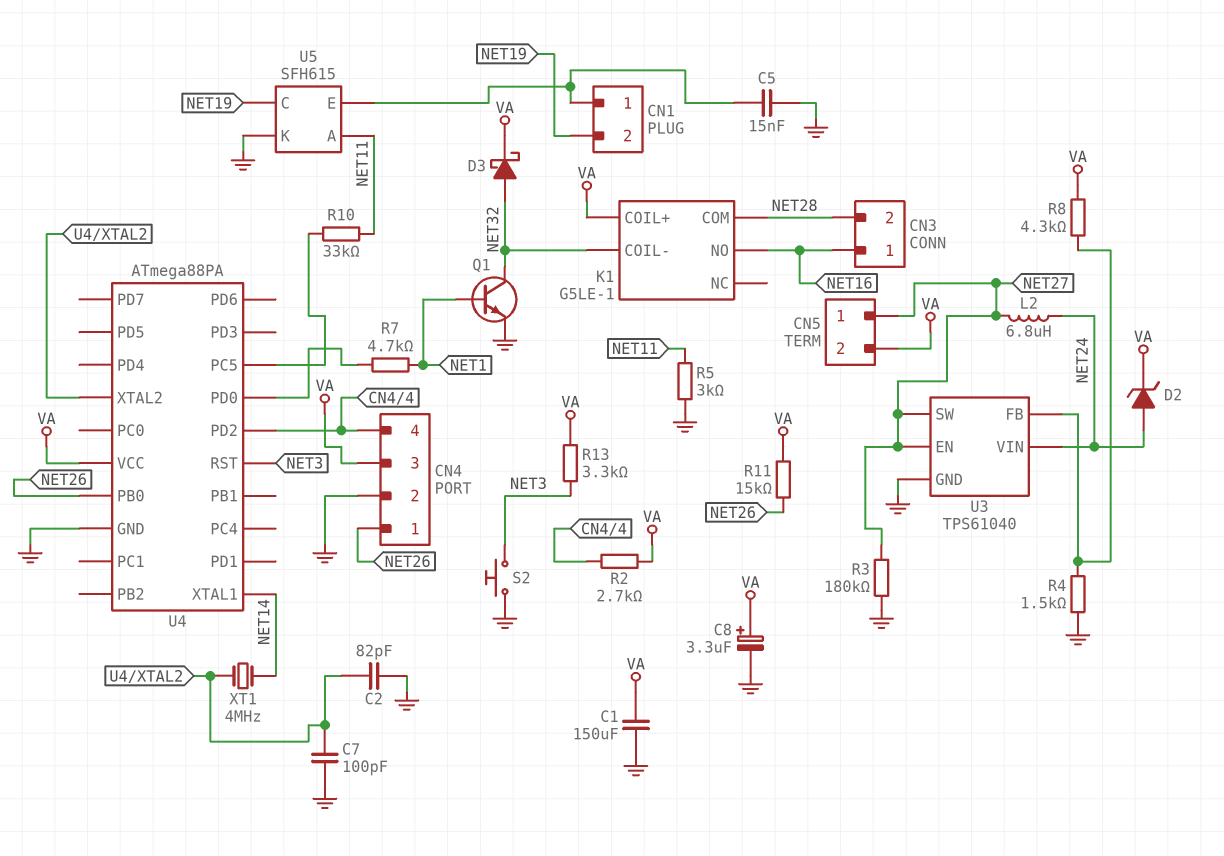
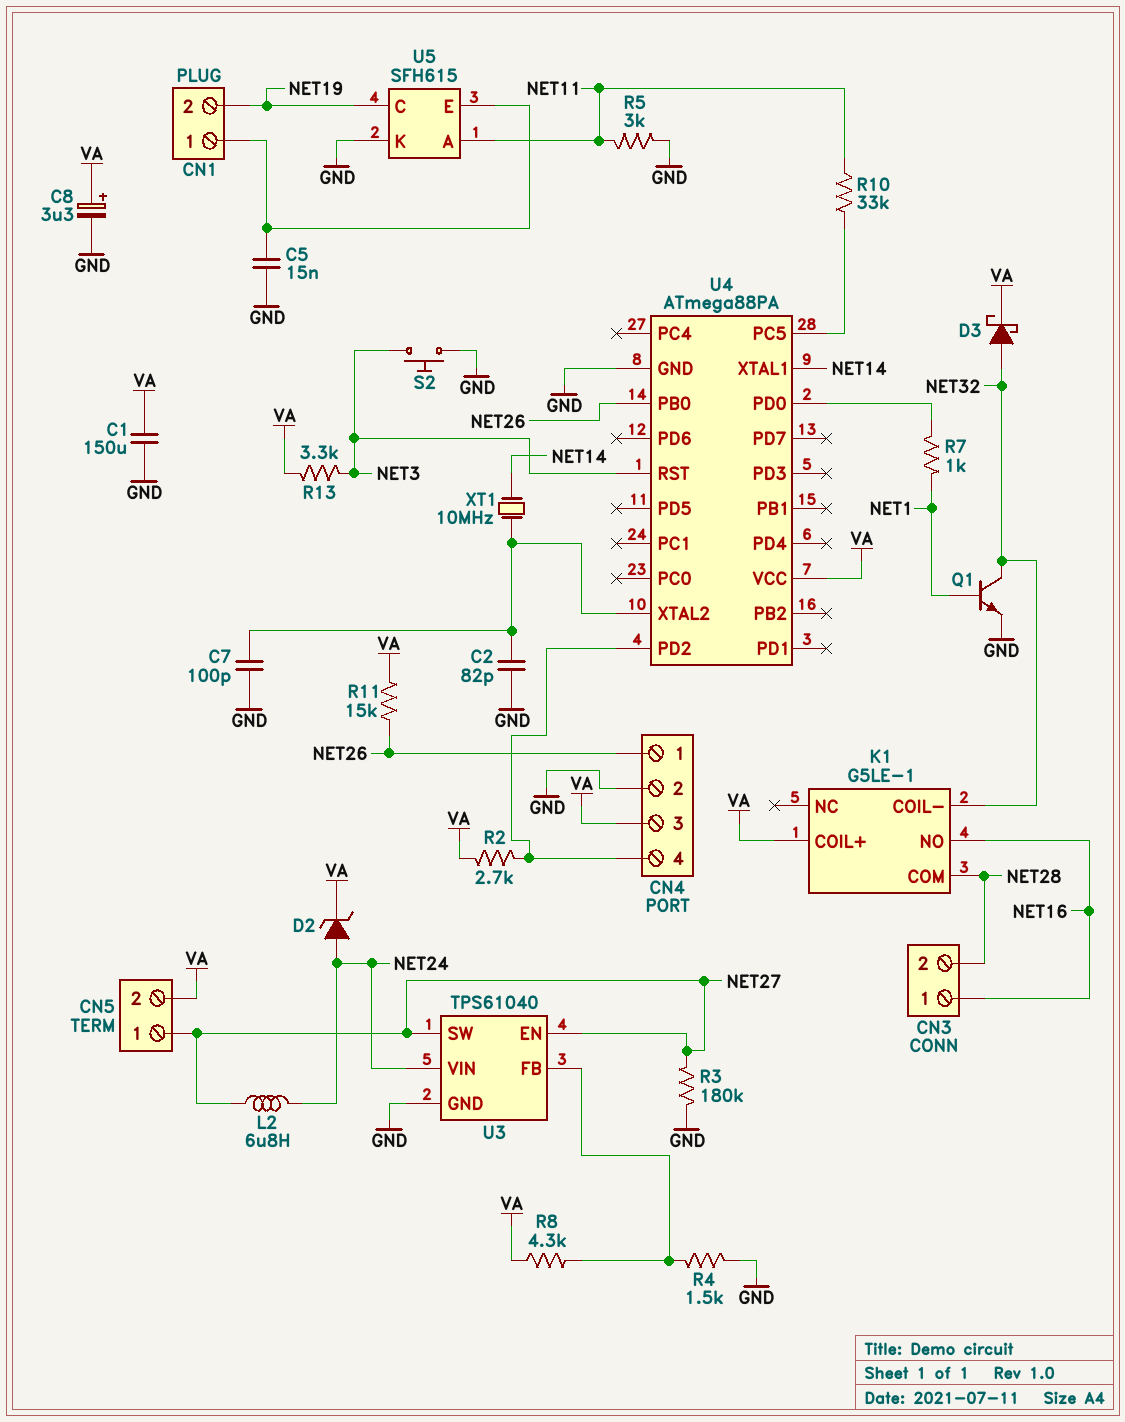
R7: 4.7k (NET1, U4/PD0) -> 1k (NET1, U4/PD0)
XT1: 4MHz (NET14, U4/XTAL2) -> 10MHz (NET14, U4/XTAL2)

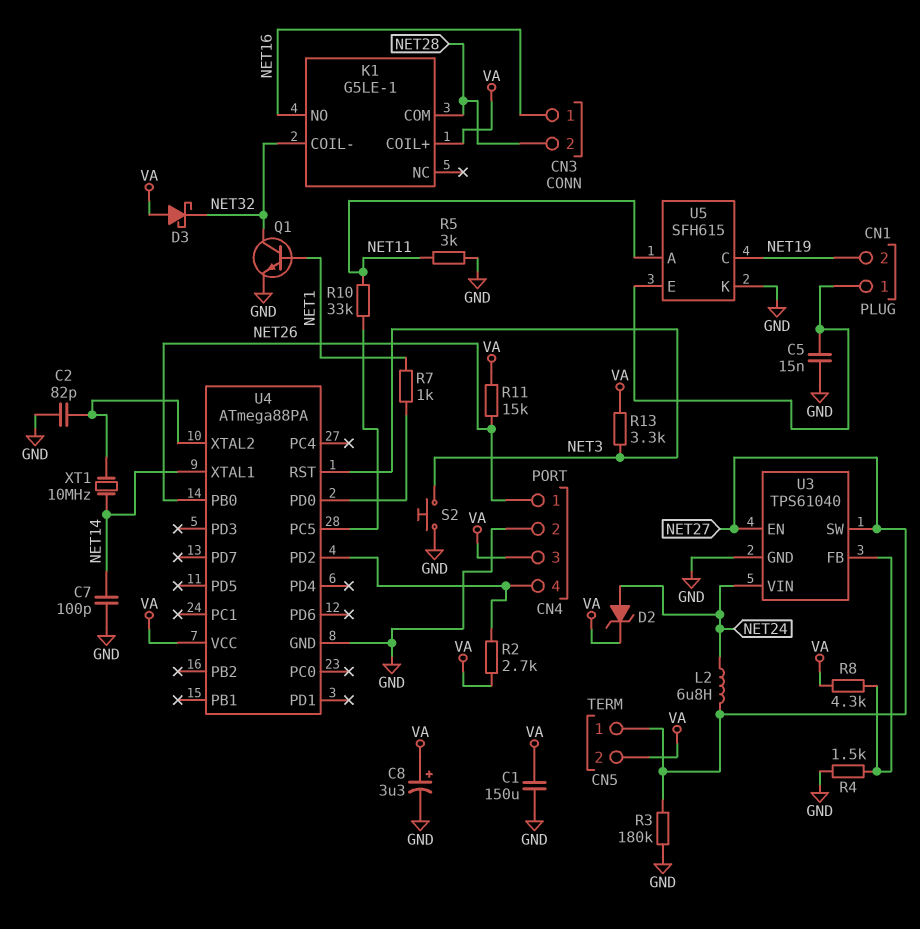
C7: 100pF (GND, U4/XTAL2) -> 100pF (GND, NET14)
D3: schottky (A NET32, K VA) -> schottky (A VA, K NET32)

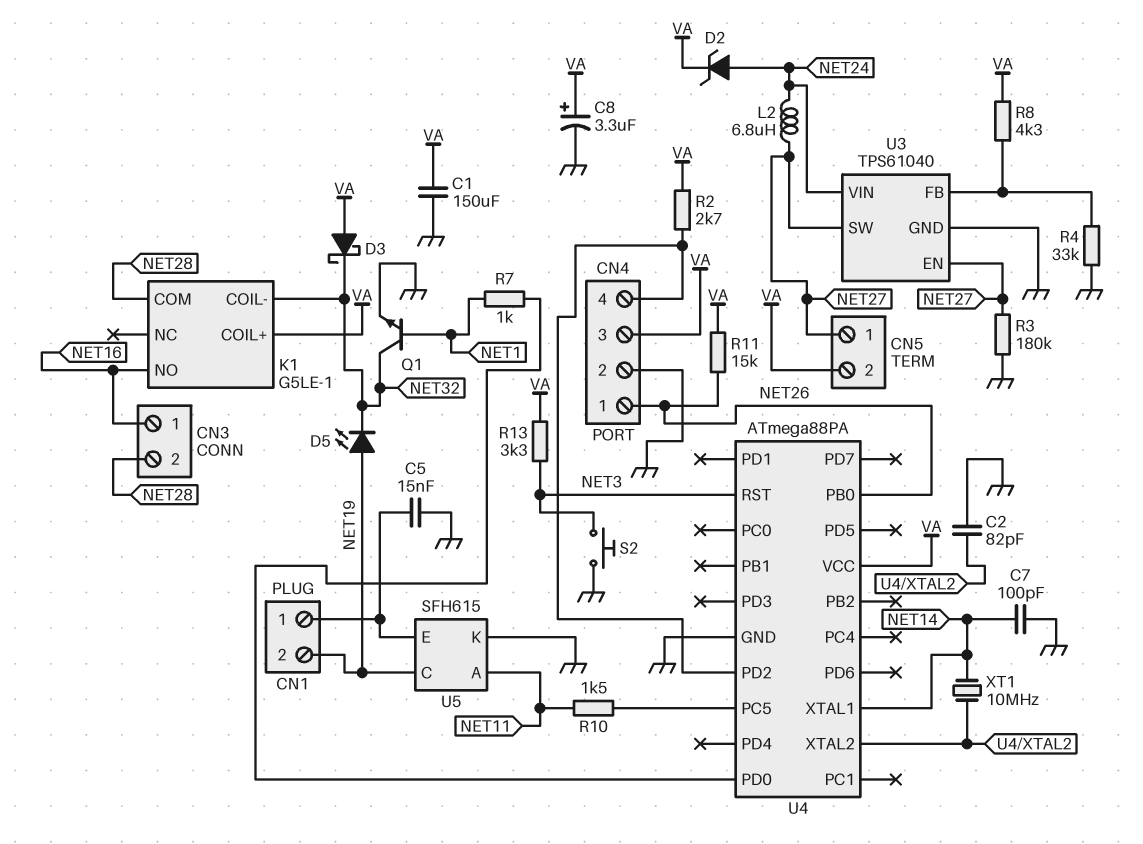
D5: none -> LED (A NET19, K NET32)
R4: 1.5k (GND, U3/FB) -> 33k (GND, U3/FB)
R5: 3k (GND, NET11) -> none
R10: 33k (NET11, U4/PC5) -> 1.5k (NET11, U4/PC5)

